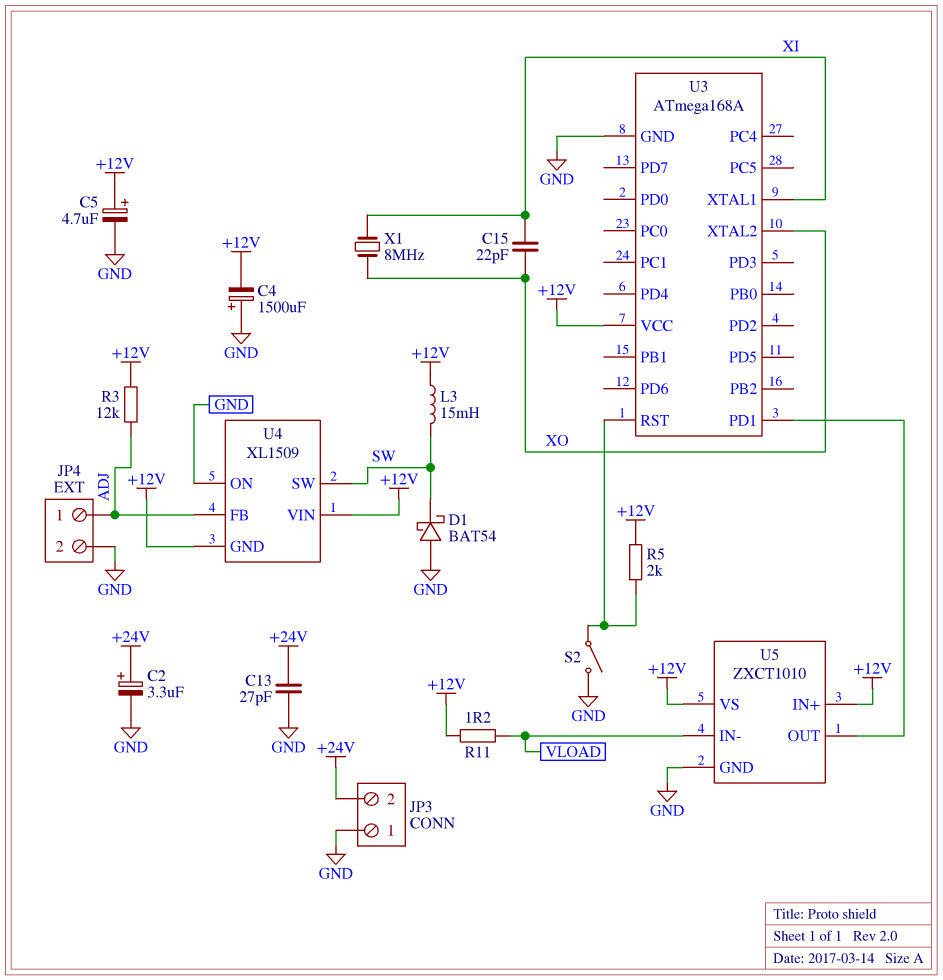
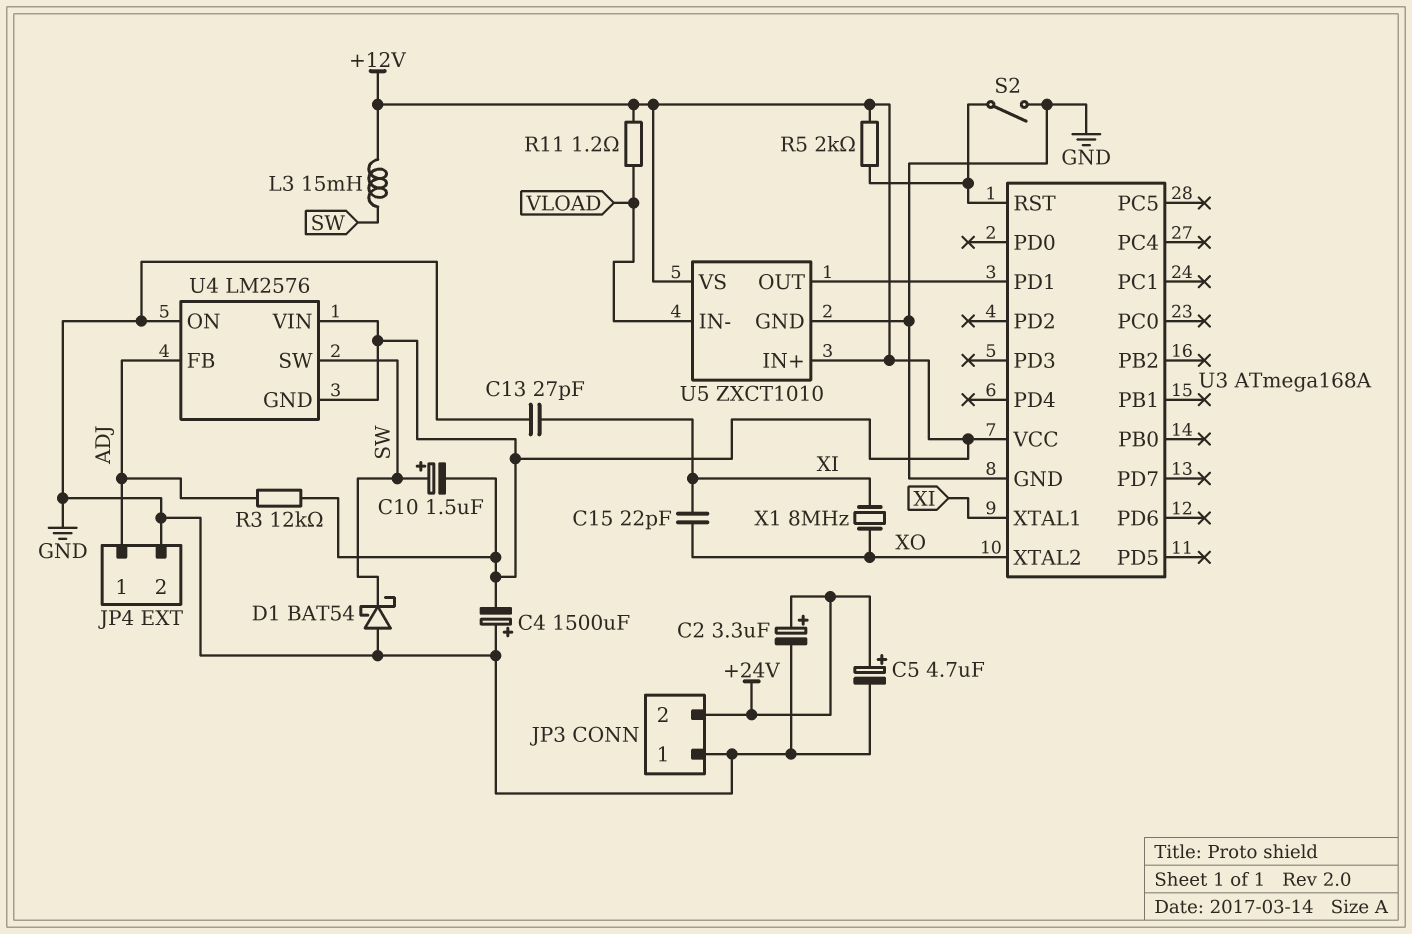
C5: 4.7uF (plus +12V, minus GND) -> 4.7uF (plus +24V, minus GND)
C10: none -> 1.5uF (plus SW, minus +12V)
C13: 27pF (+24V, GND) -> 27pF (GND, XI)
U4: XL1509 -> LM2576

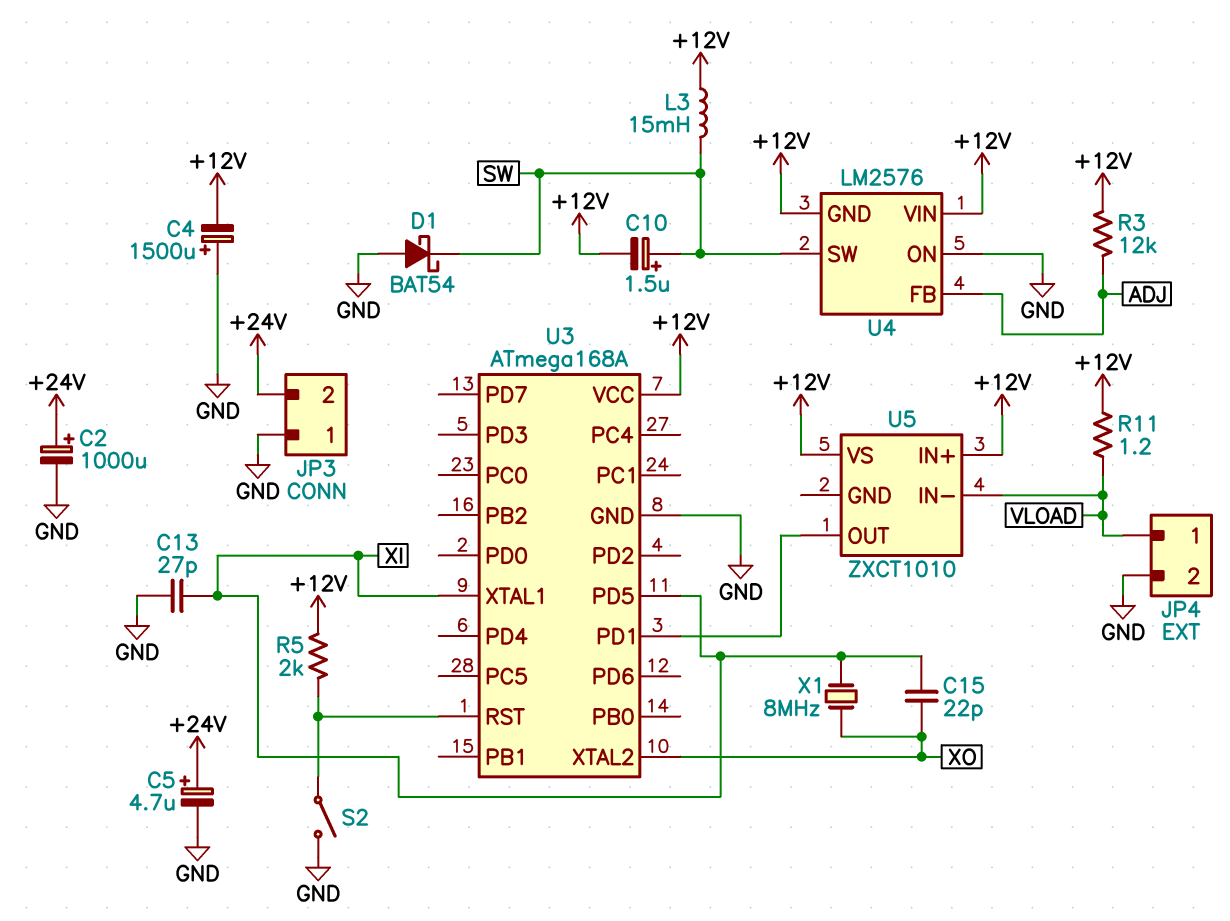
C2: 3.3uF (plus +24V, minus GND) -> 1000uF (plus +24V, minus GND)
JP4 pin 1: ADJ -> VLOAD
U3 pin PD5: none -> XI
U5 pin GND: GND -> none

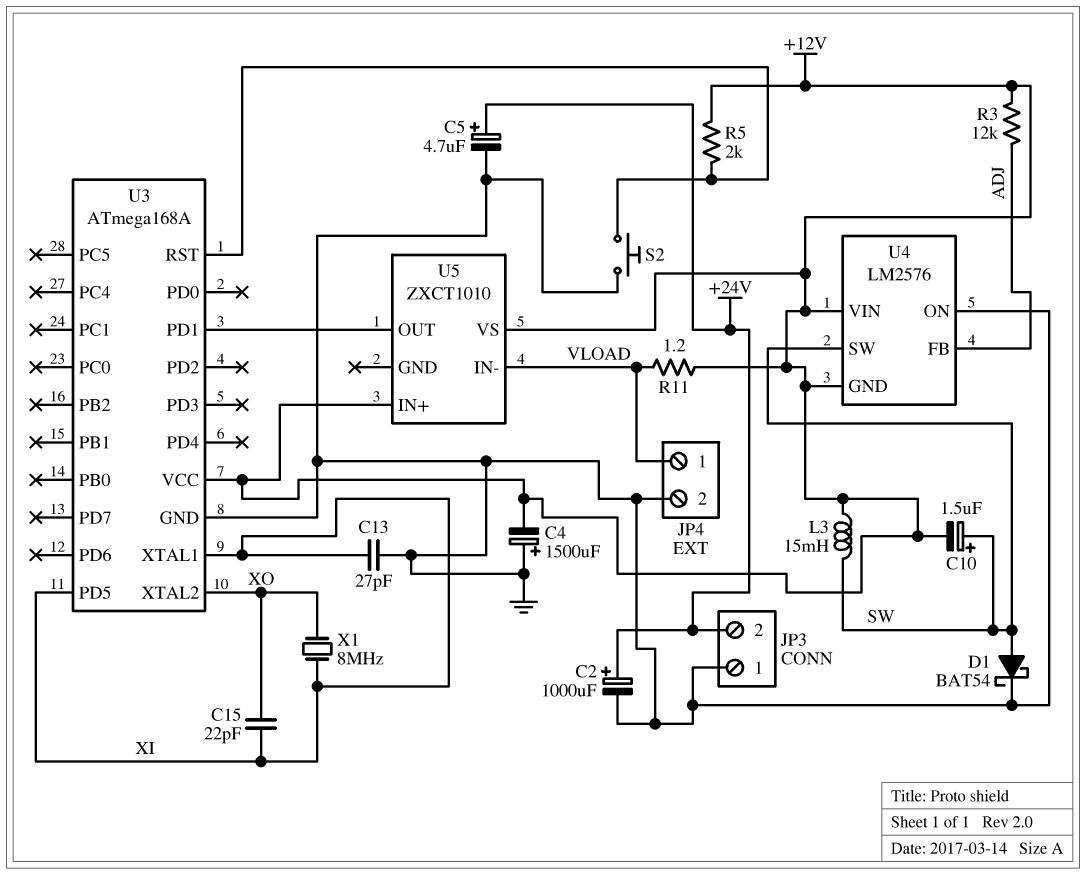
D1: schottky BAT54 (A GND, K SW) -> schottky BAT54 (A SW, K GND)
S2: switch (GND, U3/RST) -> button (GND, U3/RST)

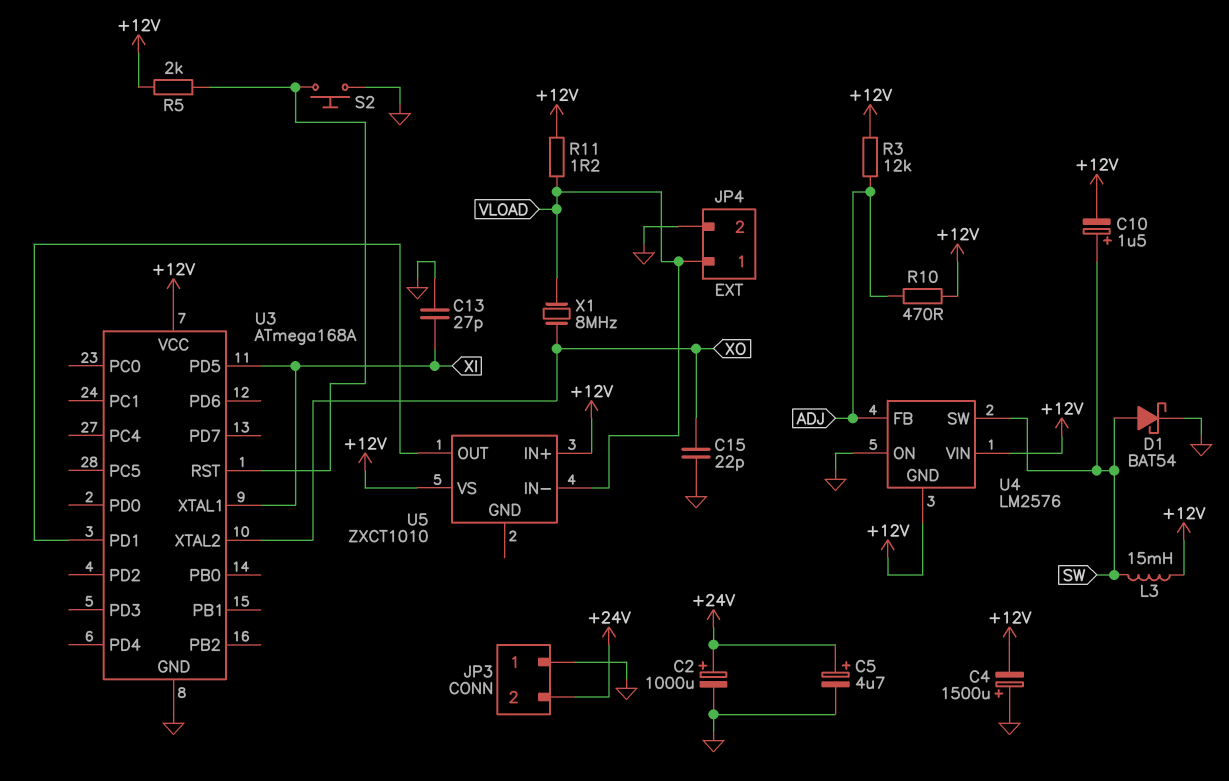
C15: 22pF (XI, XO) -> 22pF (GND, XO)
R10: none -> 470 (+12V, ADJ)
X1: 8MHz (XI, XO) -> 8MHz (VLOAD, XO)

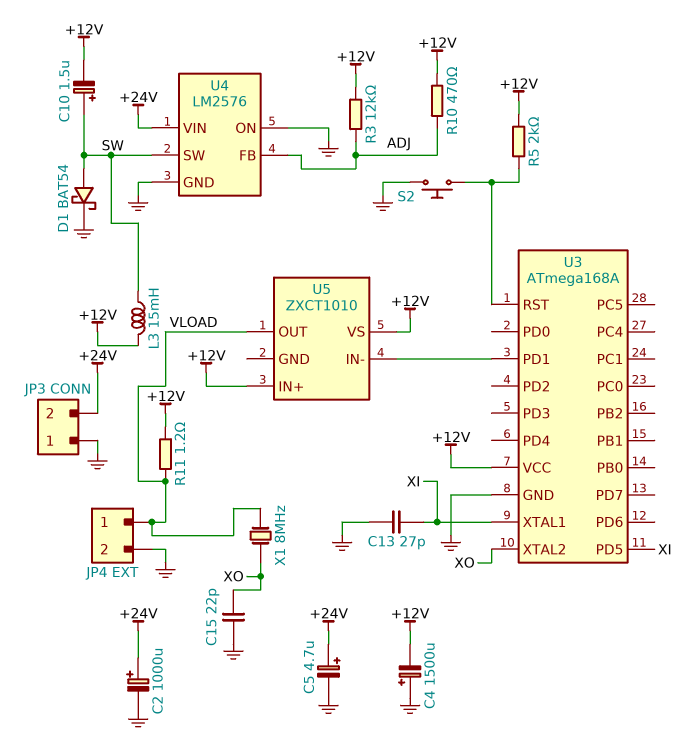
U4 pin GND: +12V -> GND
U4 pin VIN: +12V -> +24V
U5 pin IN-: VLOAD -> U3/PD1
U5 pin OUT: U3/PD1 -> VLOAD

